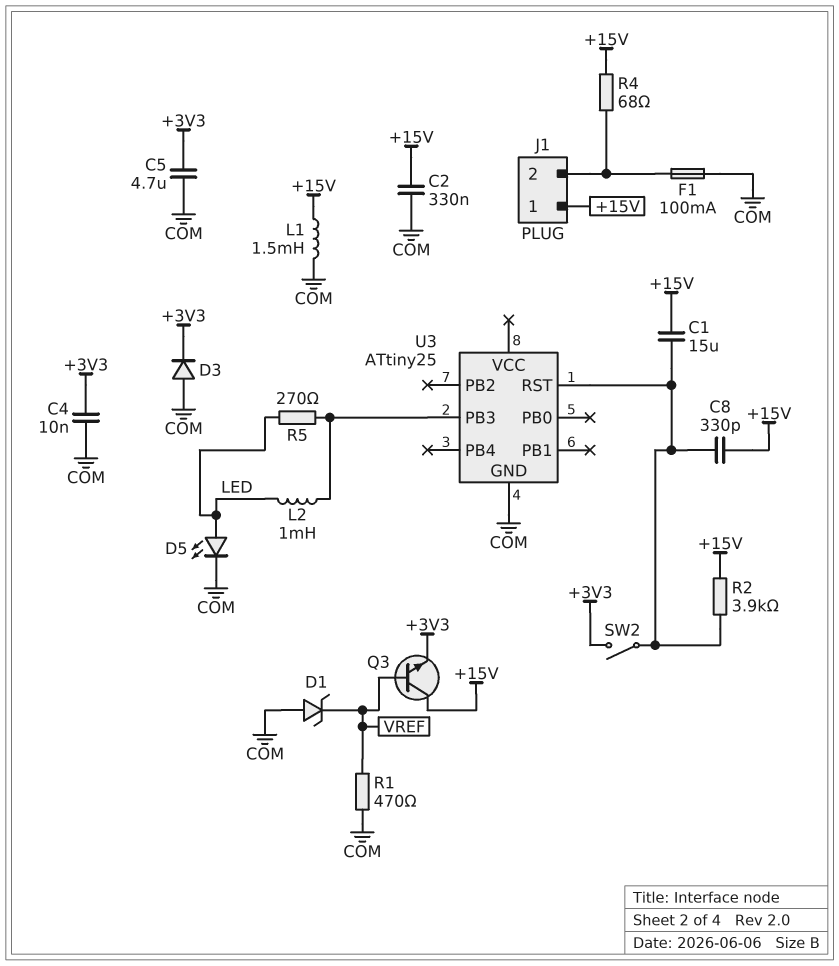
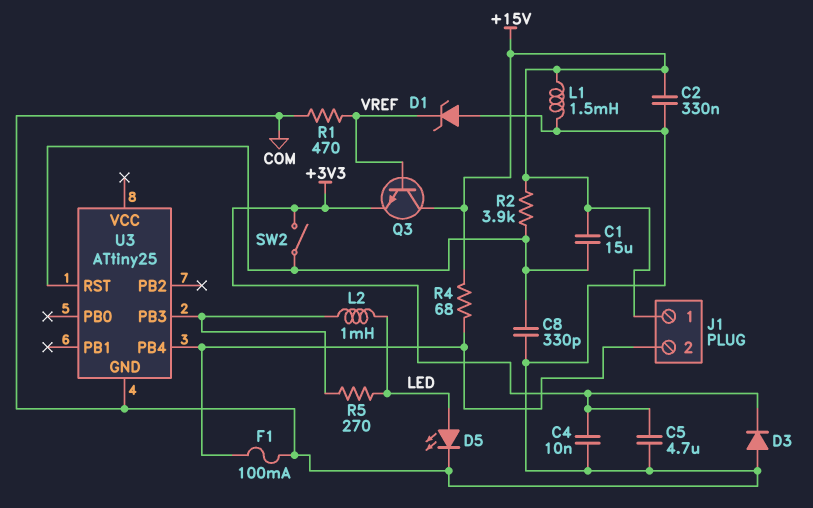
C8: 330pF (+15V, U3/RST) -> 330pF (COM, U3/RST)
U3 pin PB4: none -> J1/2

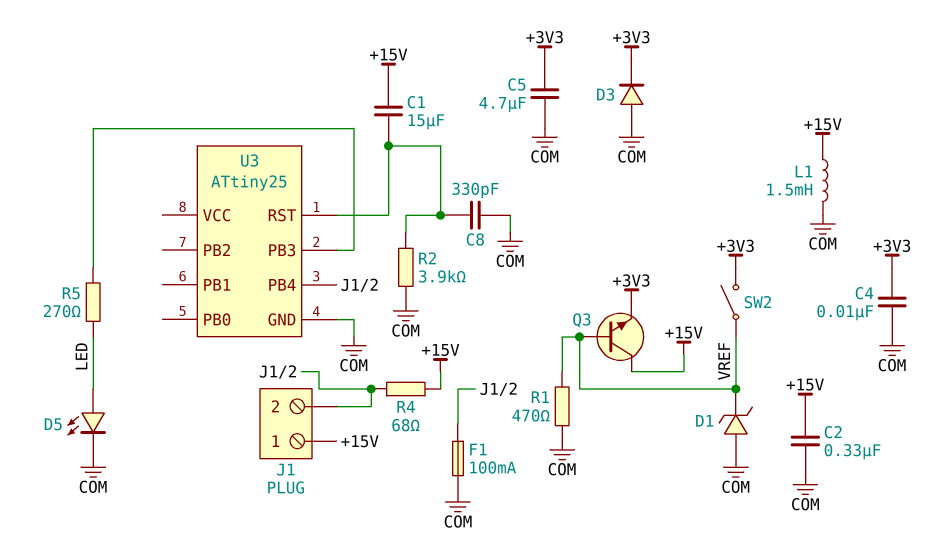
L2: 1mH (LED, U3/PB3) -> none
R2: 3.9k (+15V, U3/RST) -> 3.9k (COM, U3/RST)
SW2: switch (+3V3, U3/RST) -> switch (+3V3, VREF)

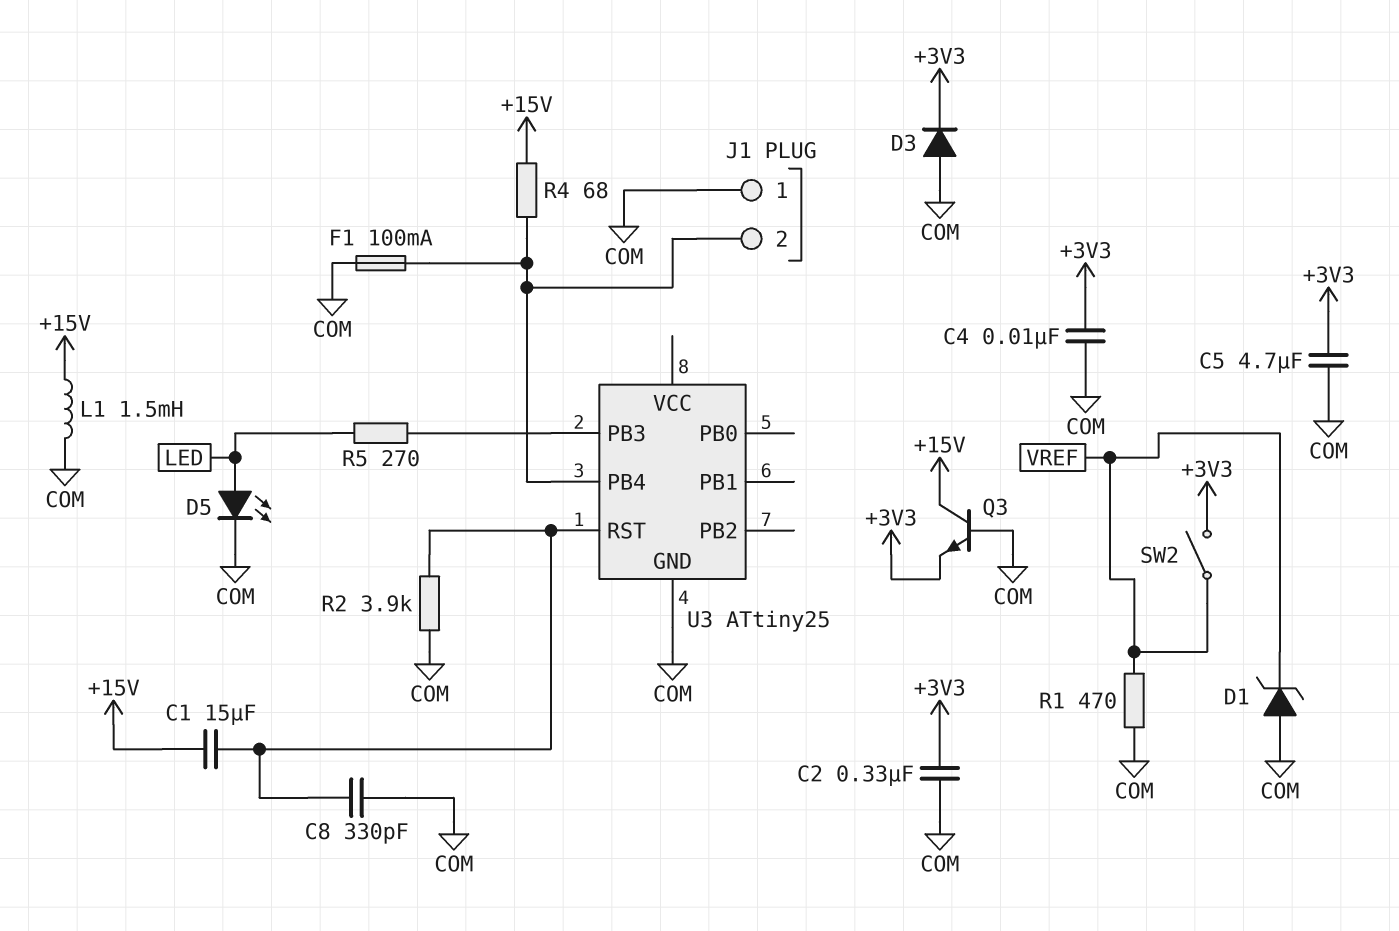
C2: 330nF (+15V, COM) -> 330nF (+3V3, COM)
J1 pin 1: +15V -> COM
Q3: NPN (B VREF, C +15V, E +3V3) -> NPN (B COM, C +15V, E +3V3)

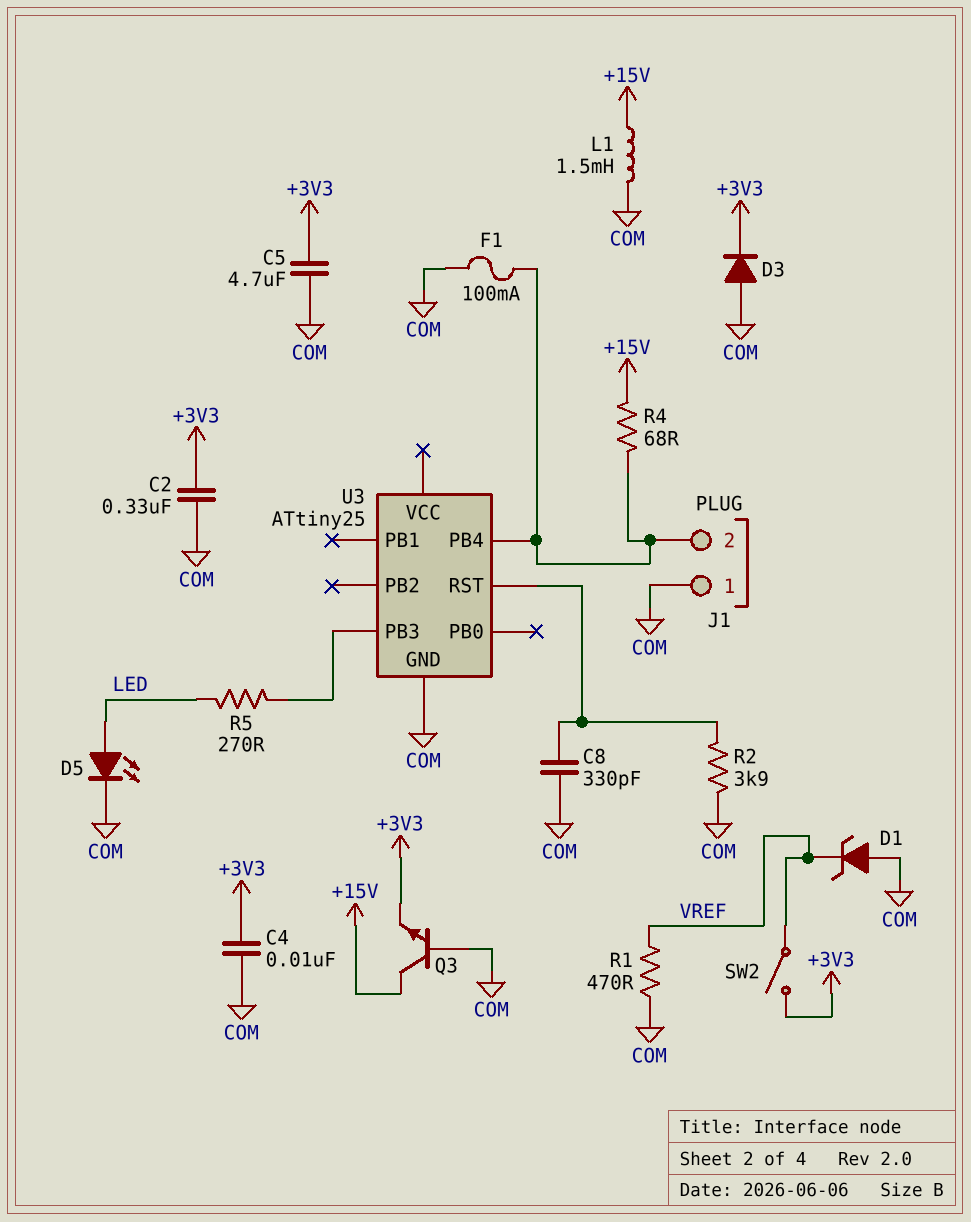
C1: 15uF (+15V, U3/RST) -> none

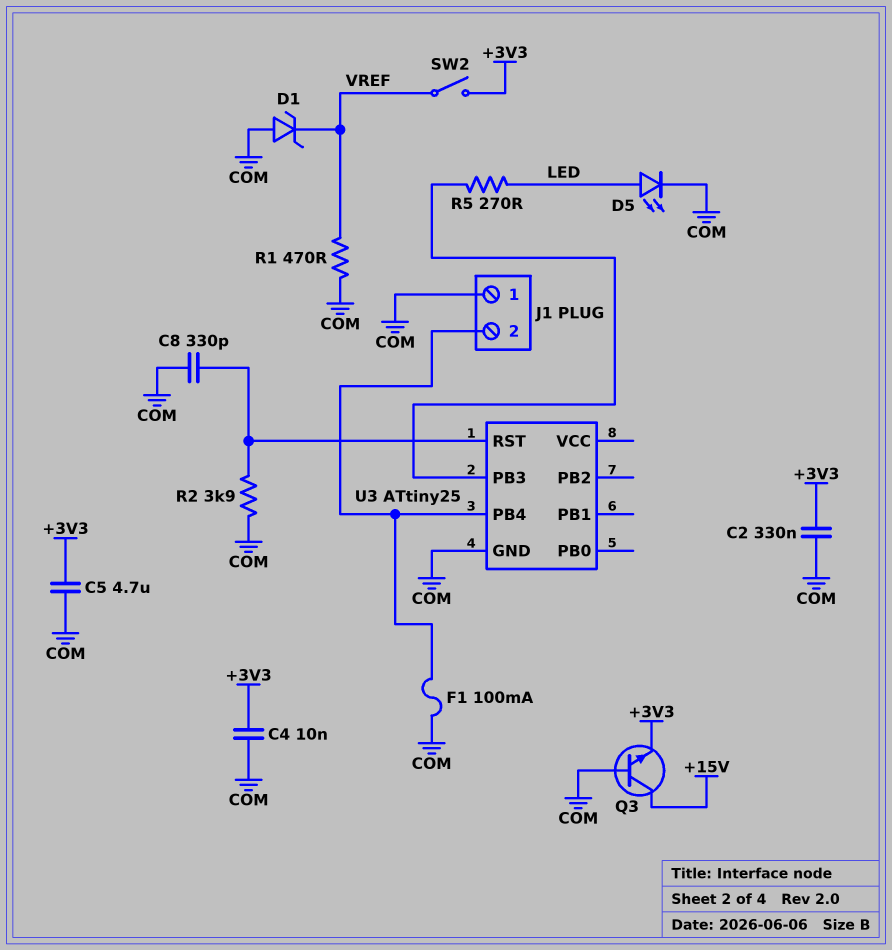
D3: diode (A COM, K +3V3) -> none
L1: 1.5mH (+15V, COM) -> none
R4: 68 (+15V, J1/2) -> none

